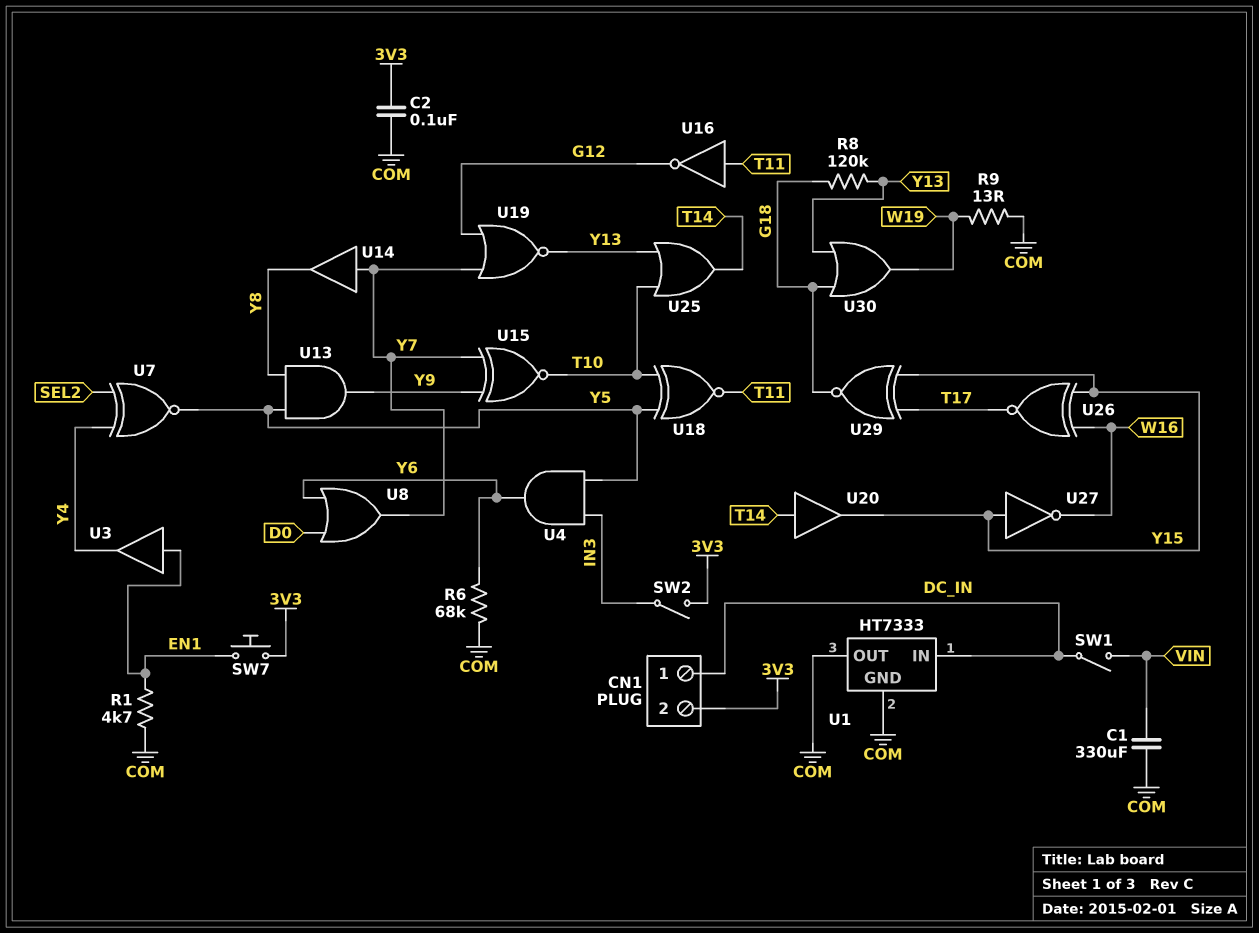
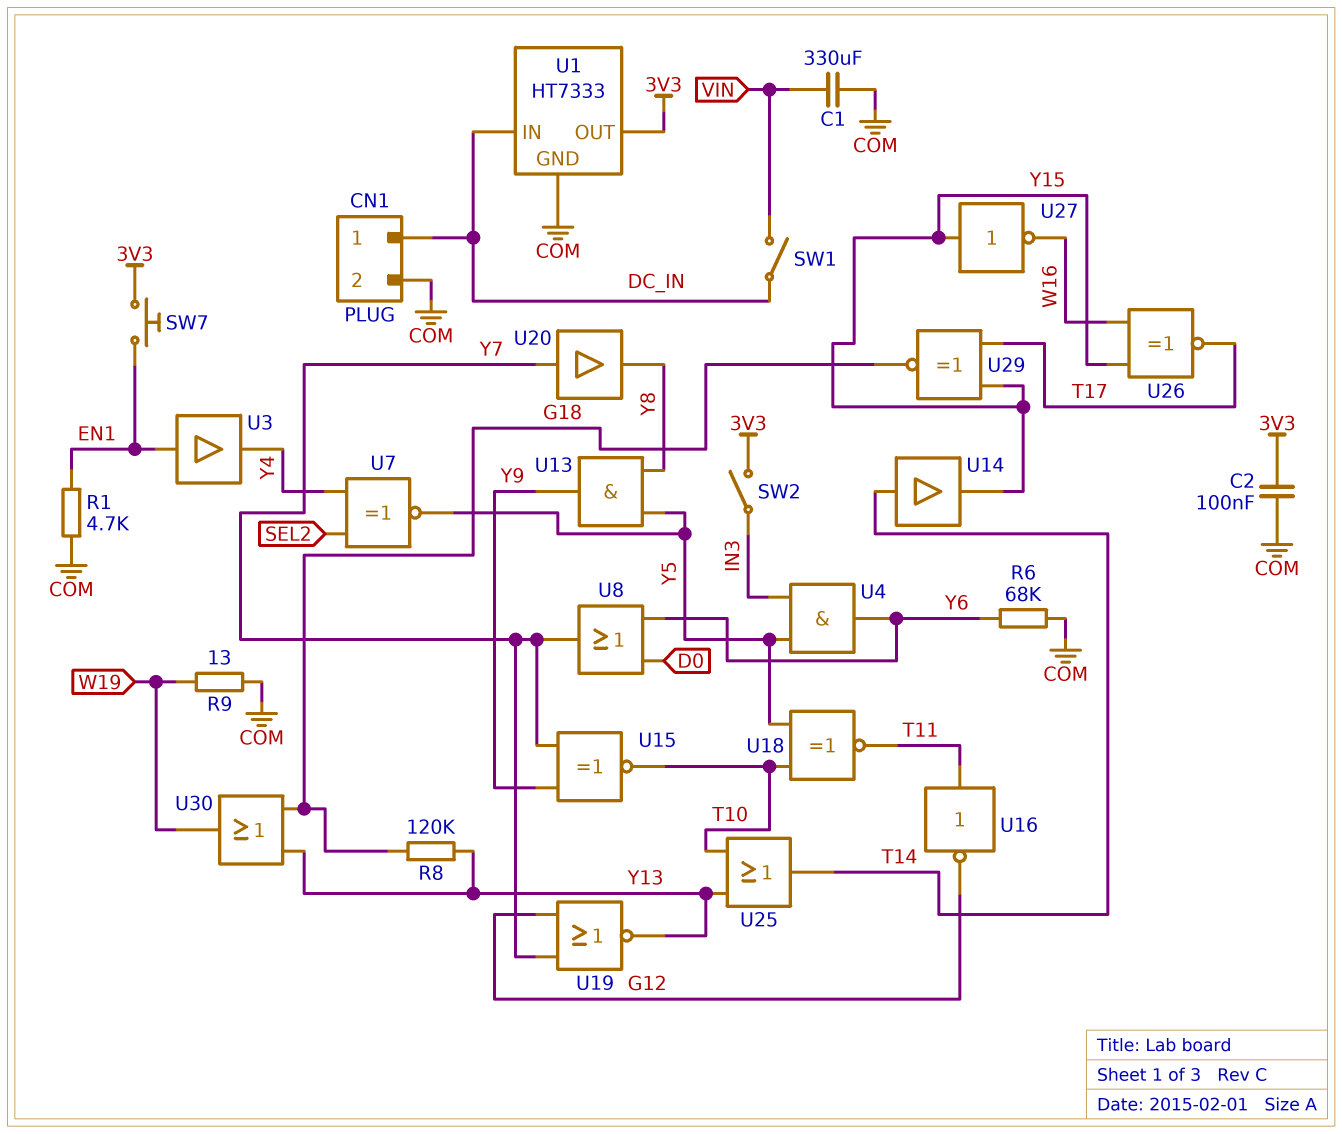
CN1 pin 2: 3V3 -> COM
U1 pin OUT: COM -> 3V3
U14: buffer (in Y7, out Y8) -> buffer (in T14, out Y15)
U20: buffer (in T14, out Y15) -> buffer (in Y7, out Y8)

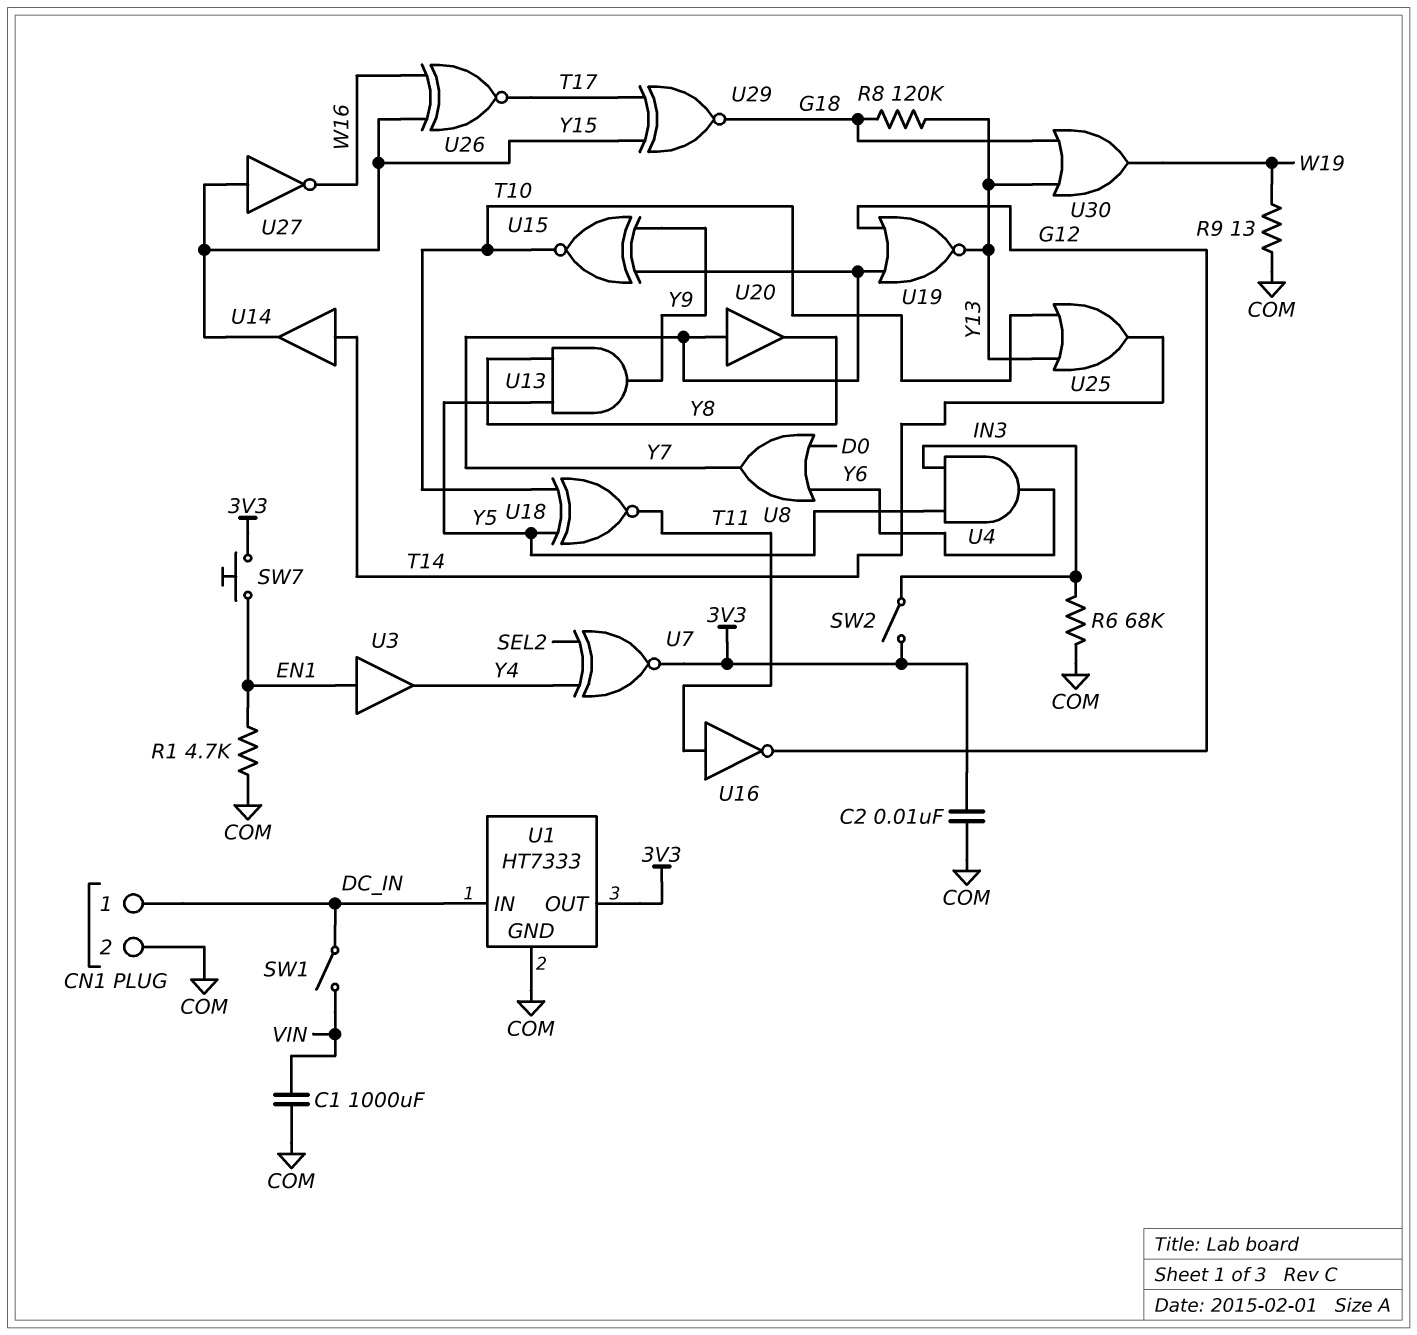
C1: 330uF (COM, VIN) -> 1000uF (COM, VIN)
C2: 100nF (3V3, COM) -> 10nF (3V3, COM)
R6: 68k (COM, Y6) -> 68k (COM, IN3)
U7: XNOR (in SEL2, in Y4, out Y5) -> XNOR (in SEL2, in Y4, out 3V3)

